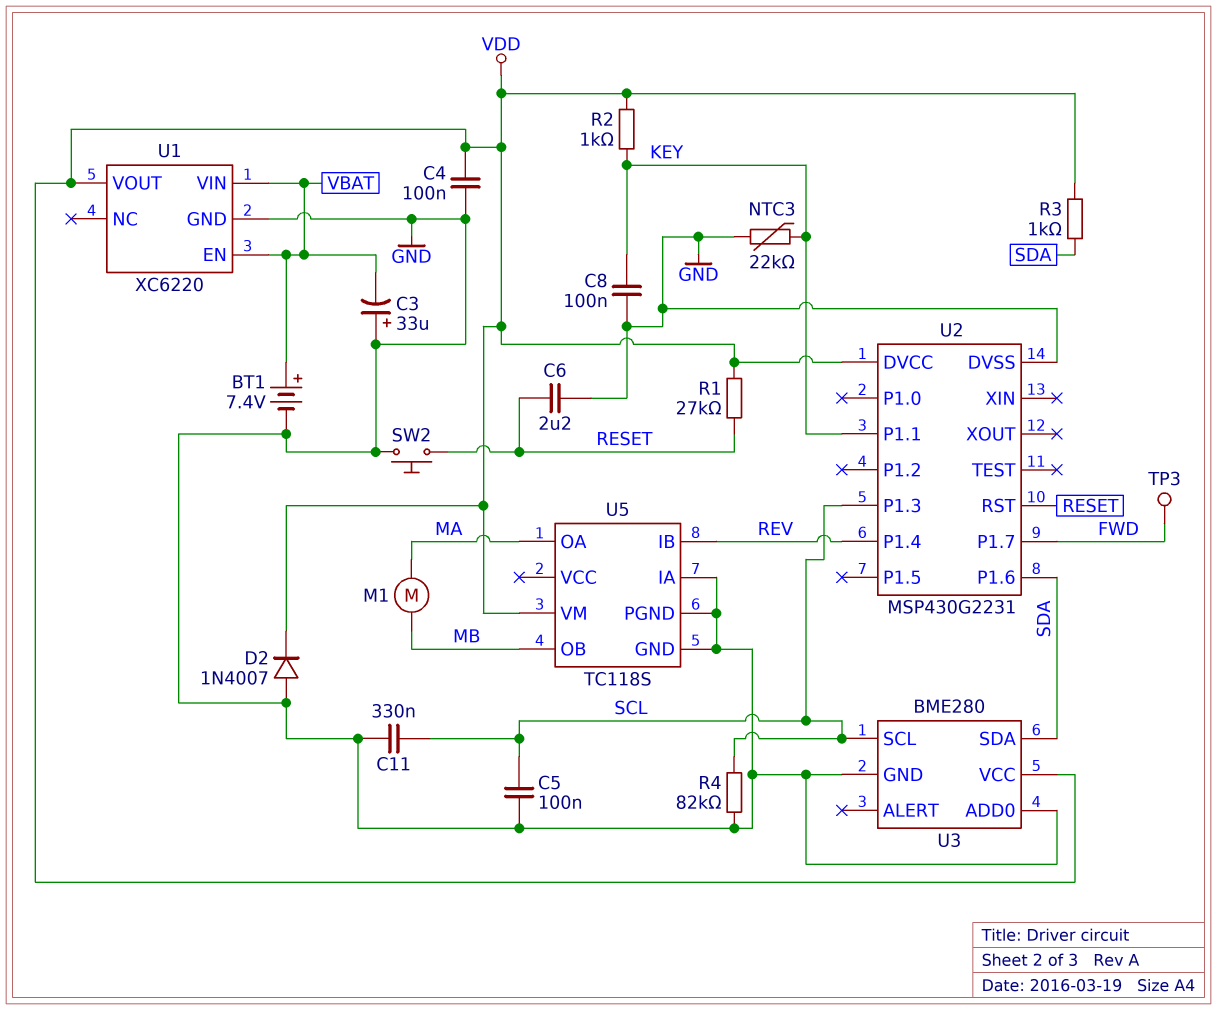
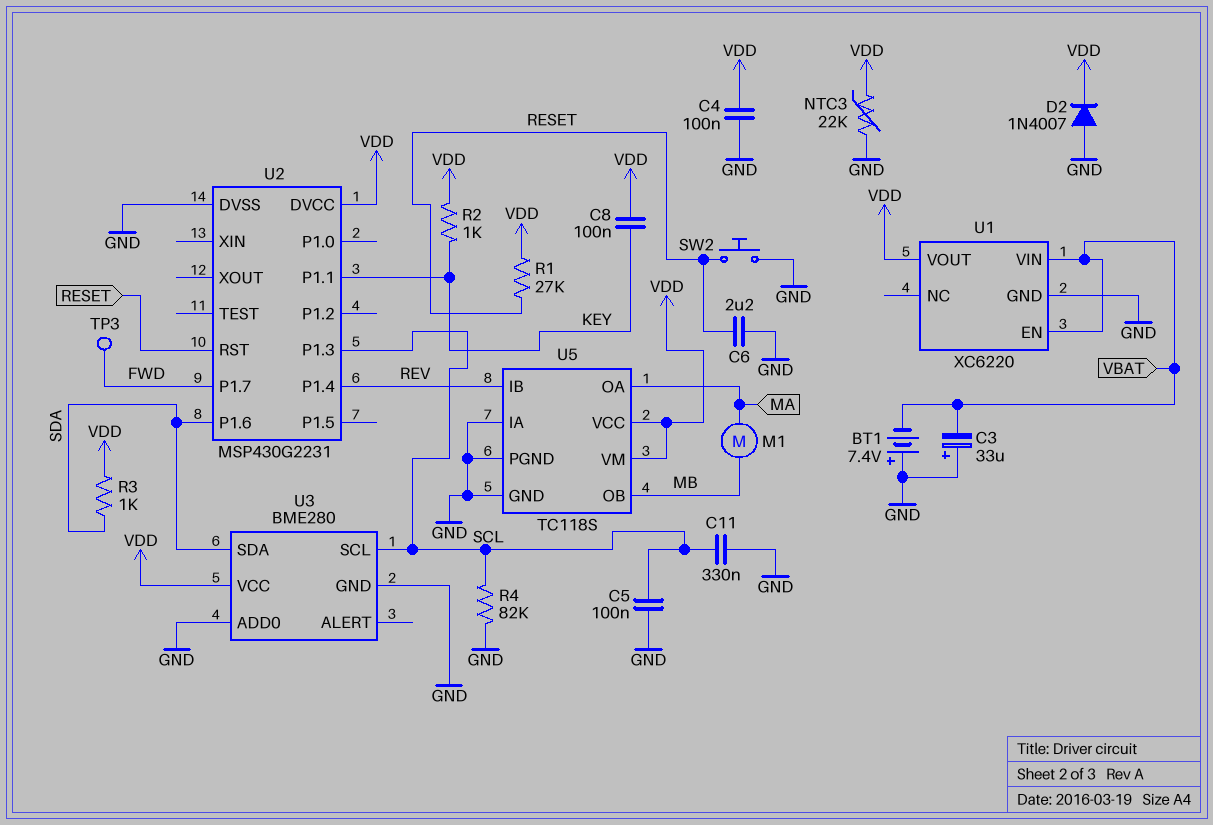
BT1: 7.4V (plus VBAT, minus GND) -> 7.4V (plus GND, minus VBAT)
C8: 100nF (GND, KEY) -> 100nF (KEY, VDD)
NTC3: 22k (GND, KEY) -> 22k (GND, VDD)
U5 pin VCC: none -> VDD

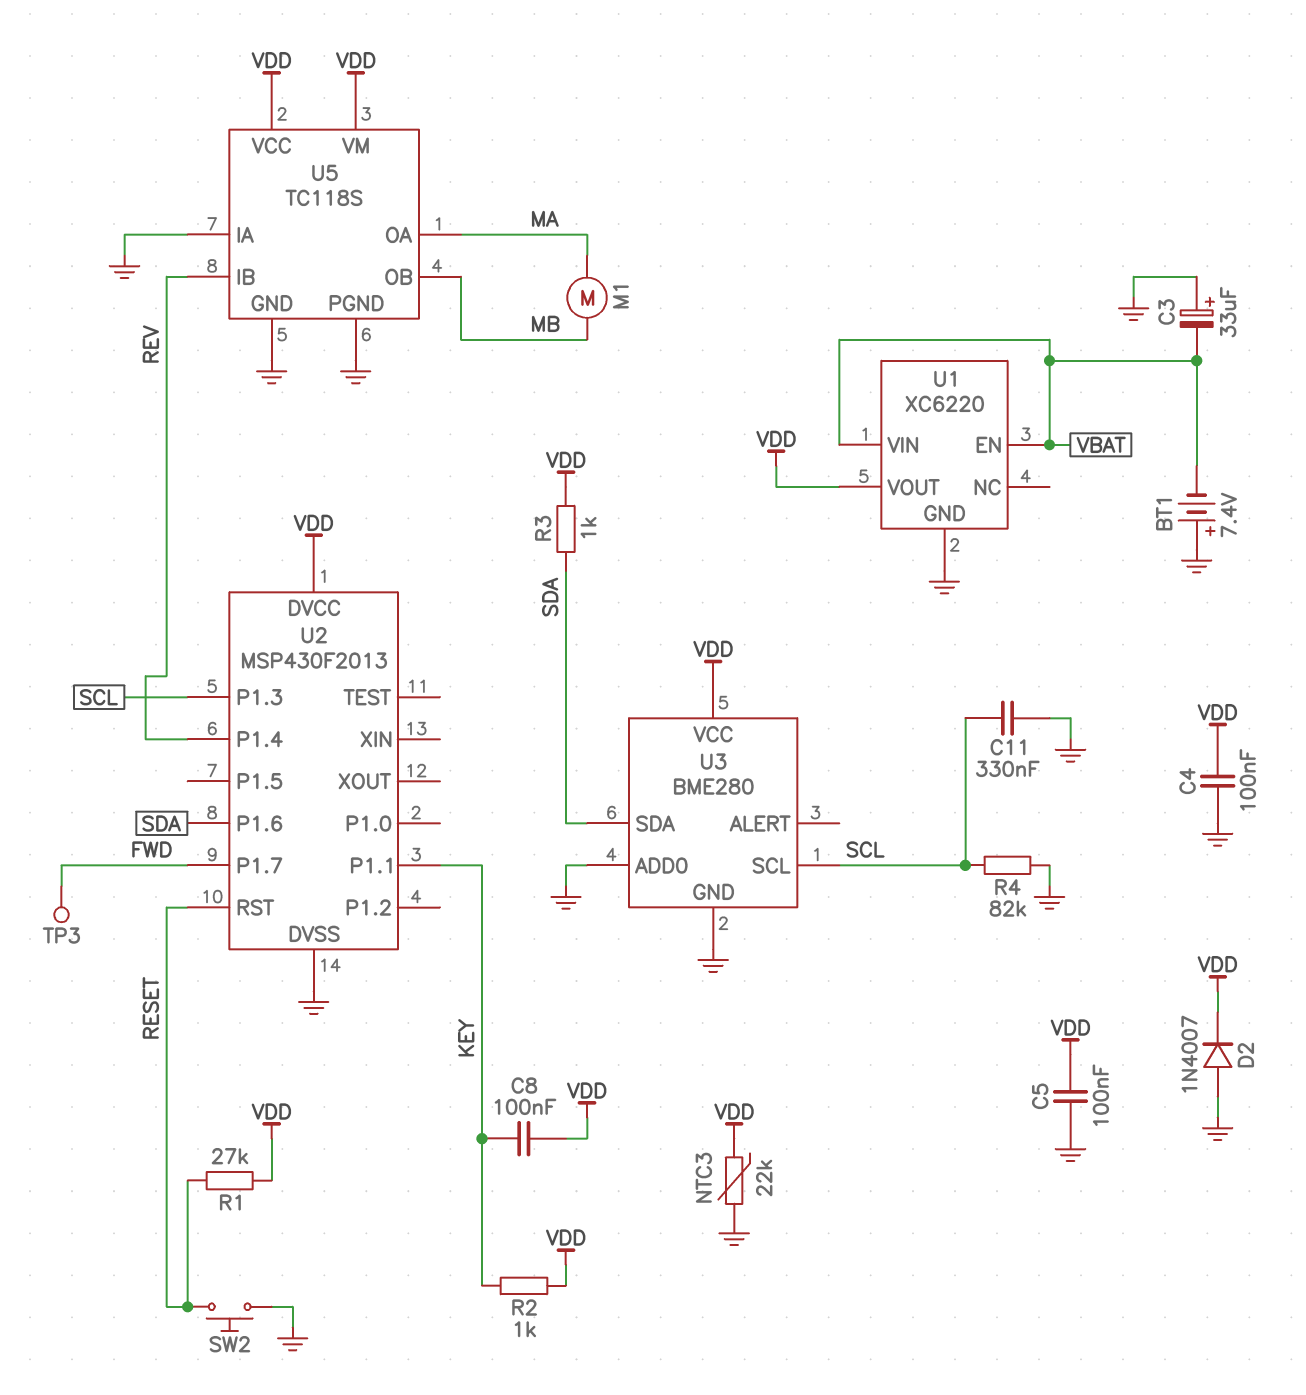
C5: 100nF (GND, SCL) -> 100nF (GND, VDD)
C6: 2.2uF (GND, RESET) -> none
U2: MSP430G2231 -> MSP430F2013

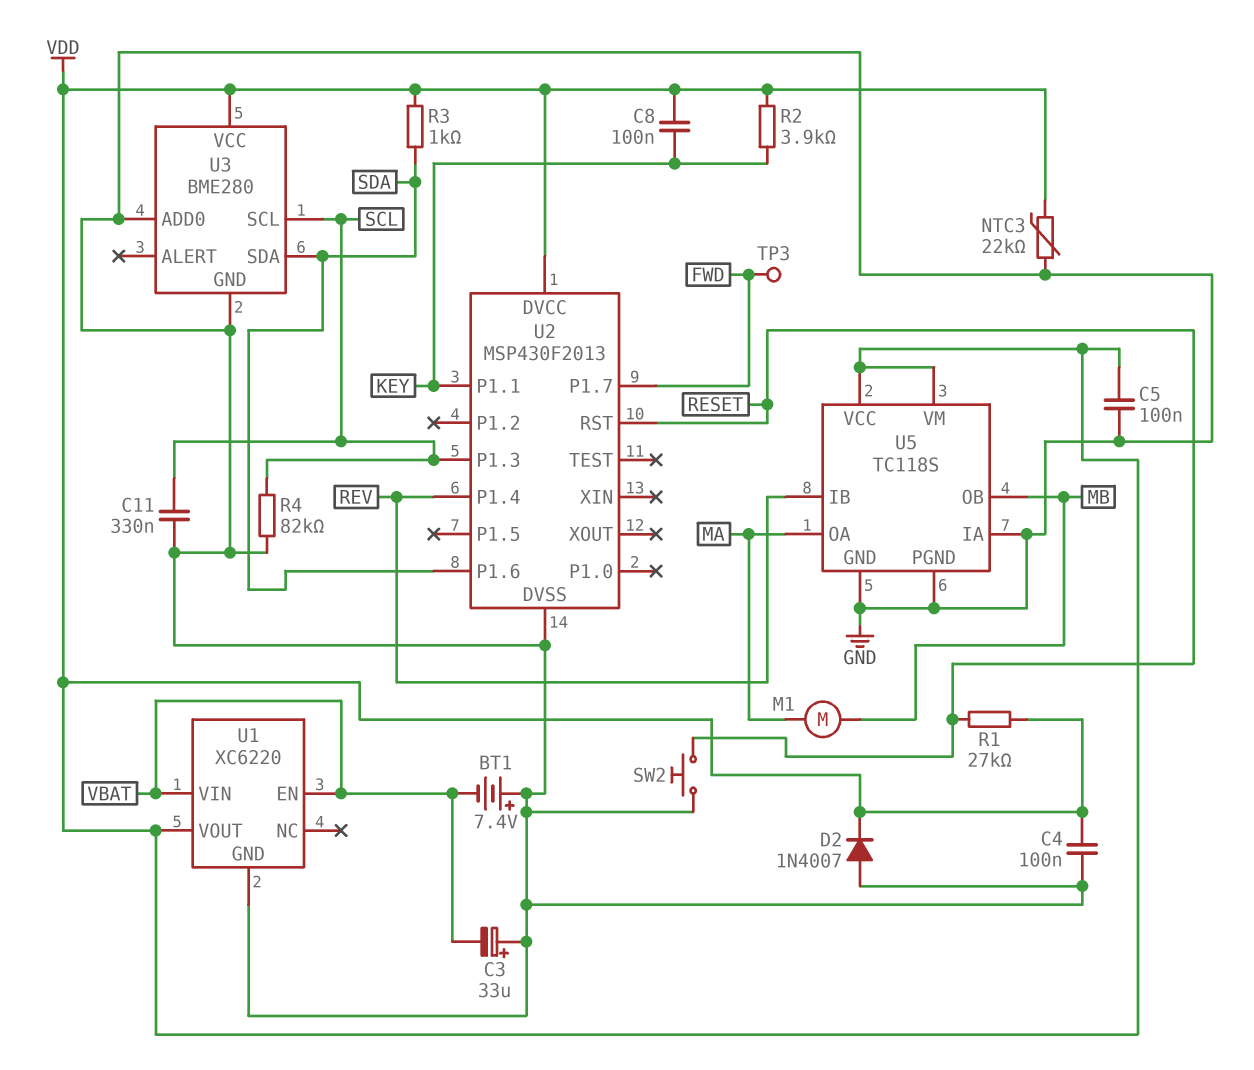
R2: 1k (KEY, VDD) -> 3.9k (KEY, VDD)

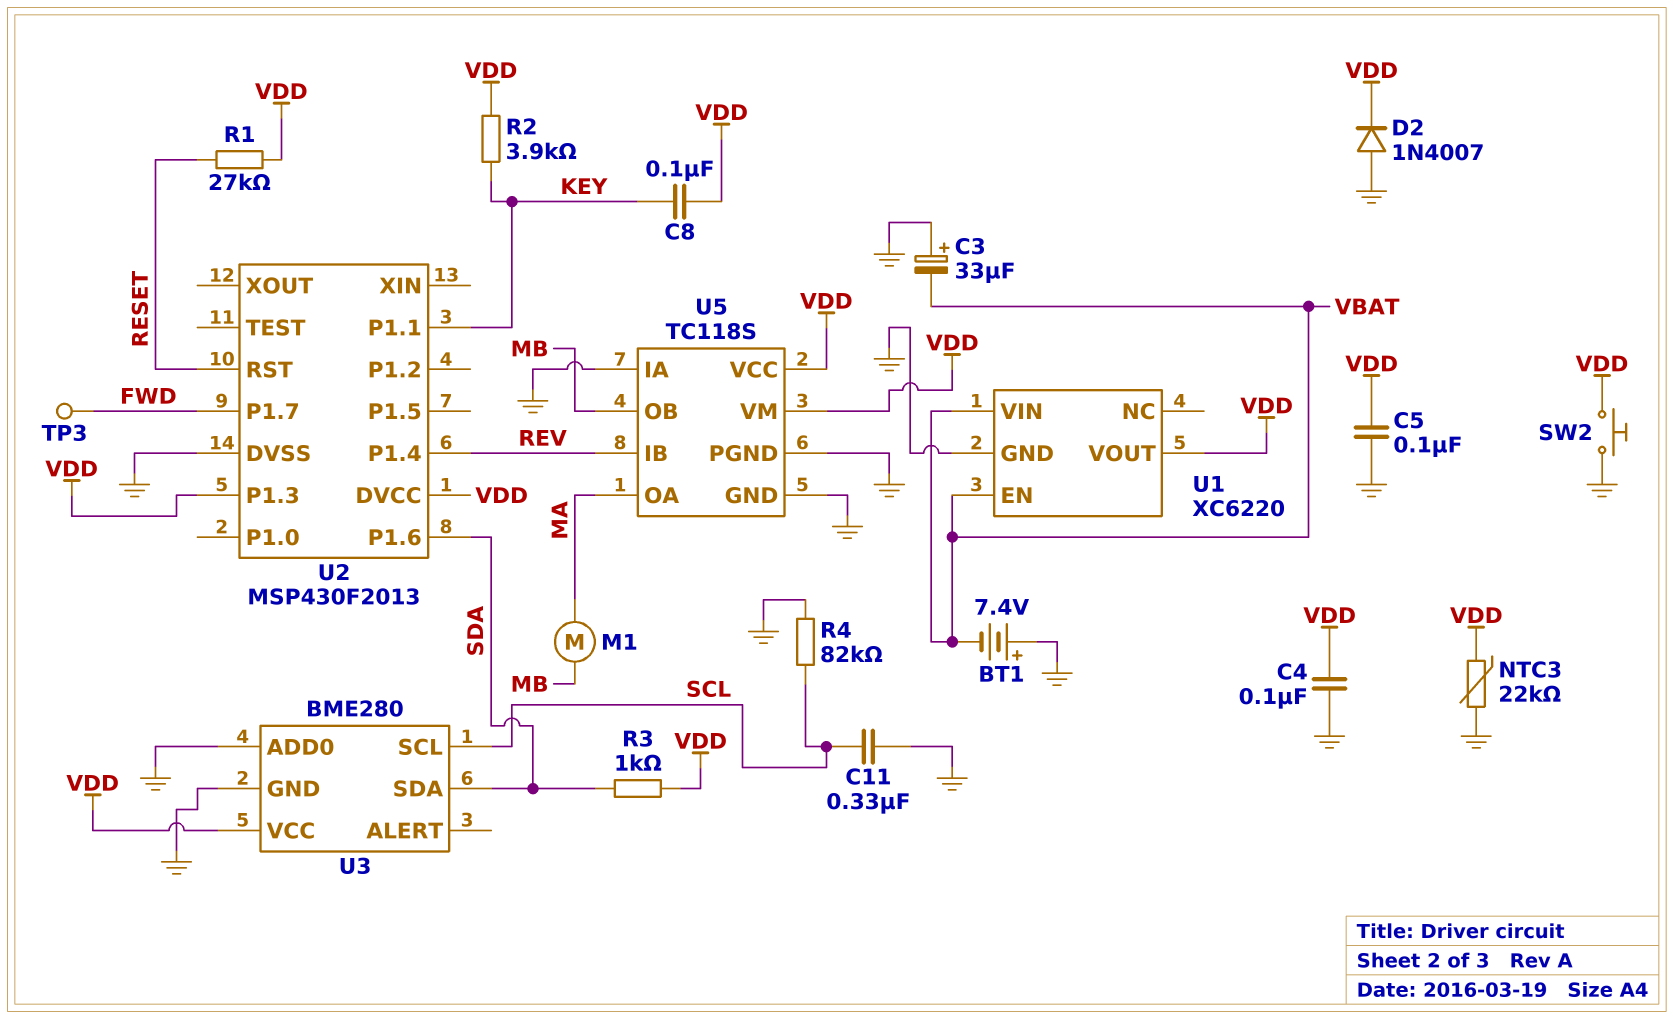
SW2: button (GND, RESET) -> button (GND, VDD)
U2 pin P1.3: SCL -> VDD

